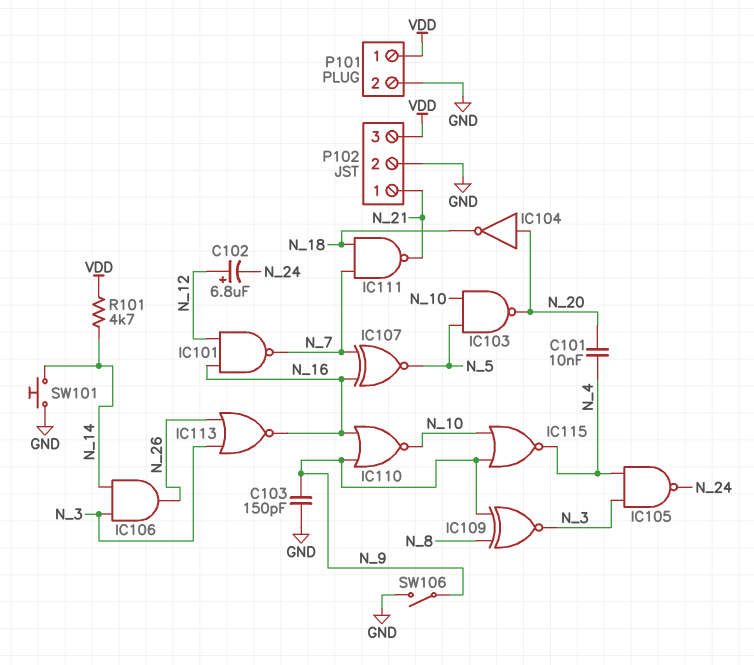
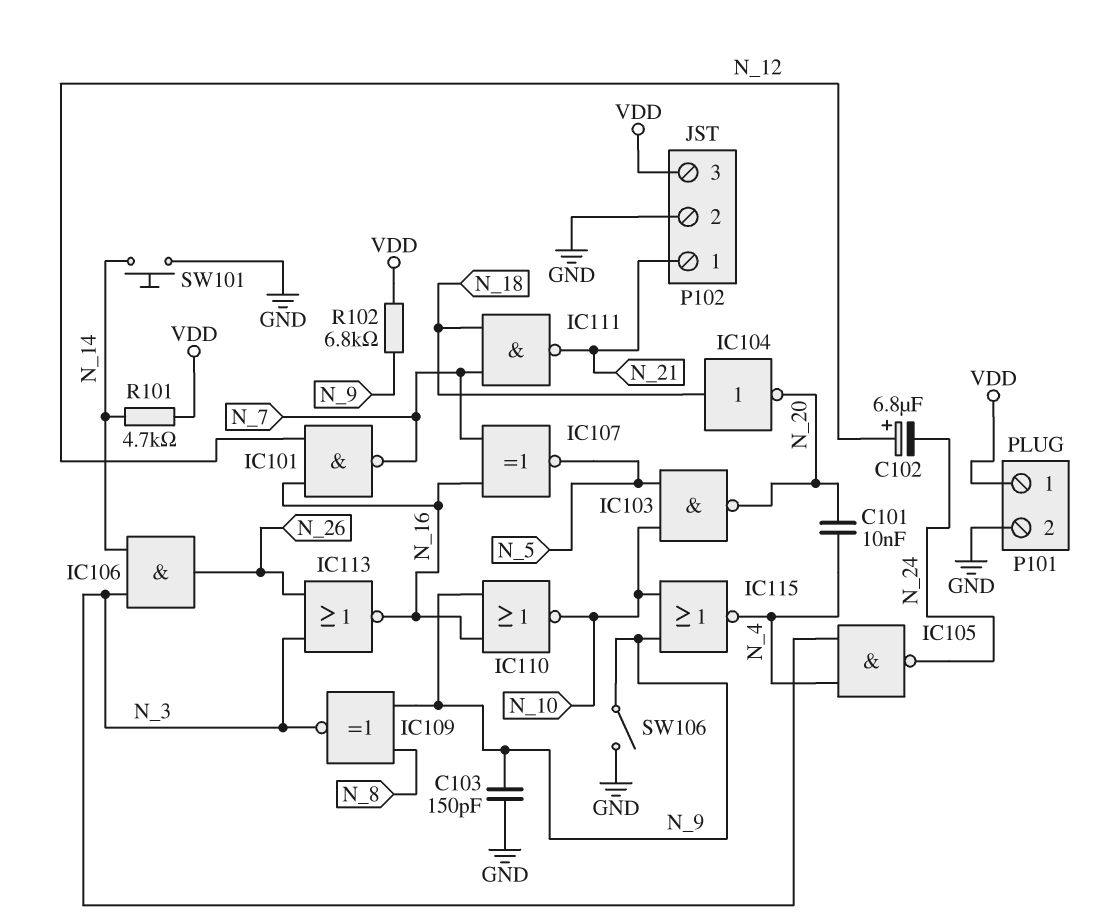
IC104: NOT (in N_20, out N_18) -> NOT (in N_18, out N_20)
R102: none -> 6.8k (N_9, VDD)

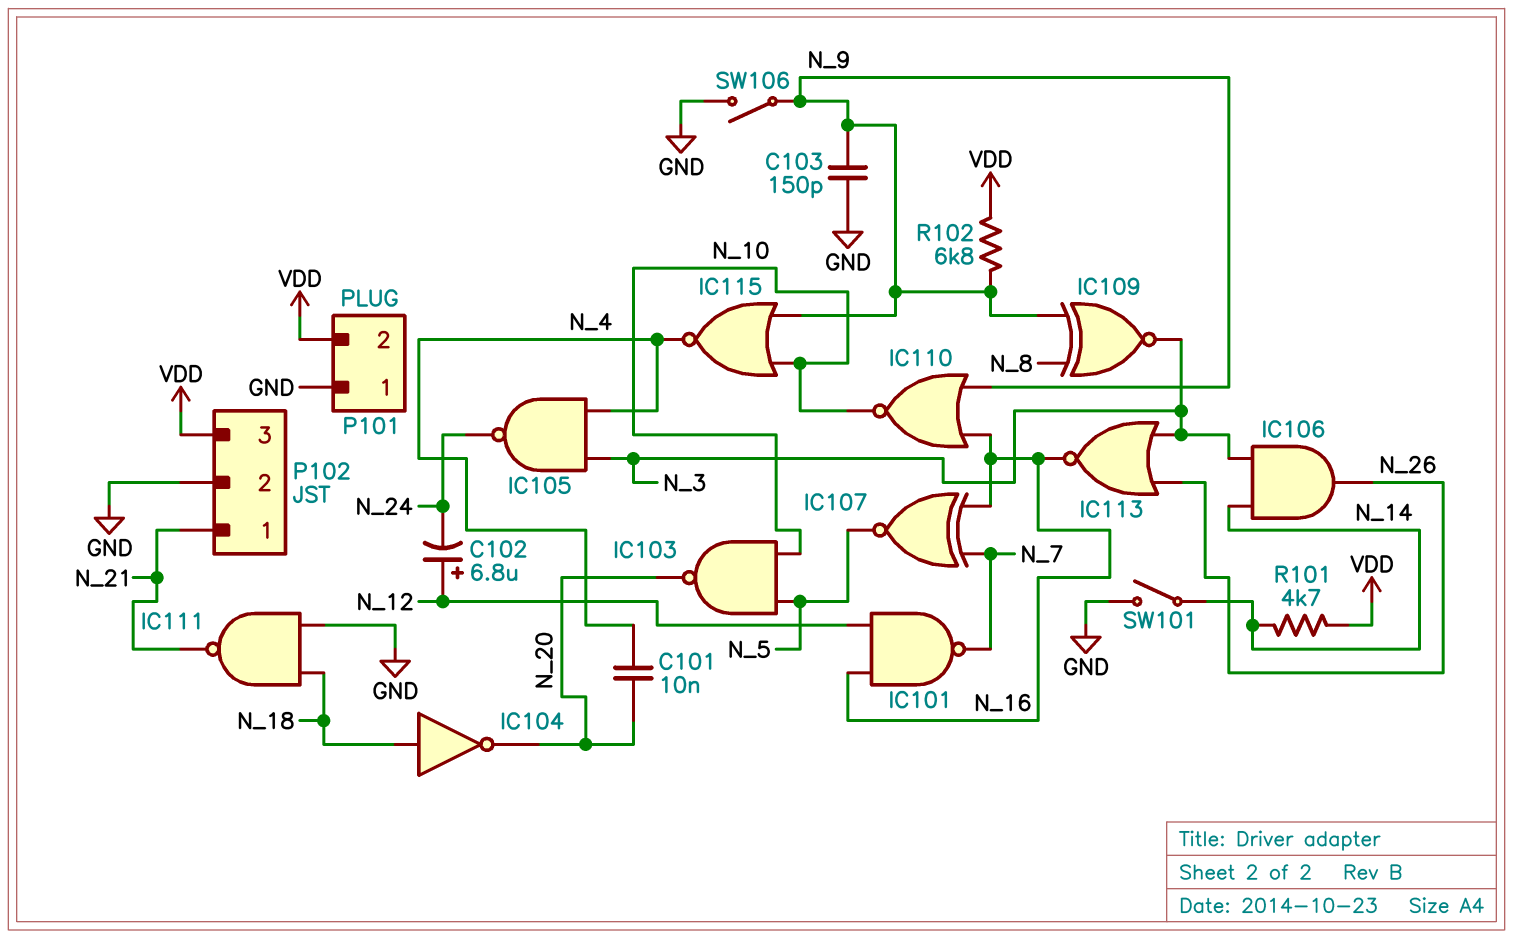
IC111: NAND (in N_7, in N_18, out N_21) -> NAND (in GND, in N_18, out N_21)
P101 pin 1: VDD -> GND
P101 pin 2: GND -> VDD
SW101: button (GND, N_14) -> switch (GND, N_14)

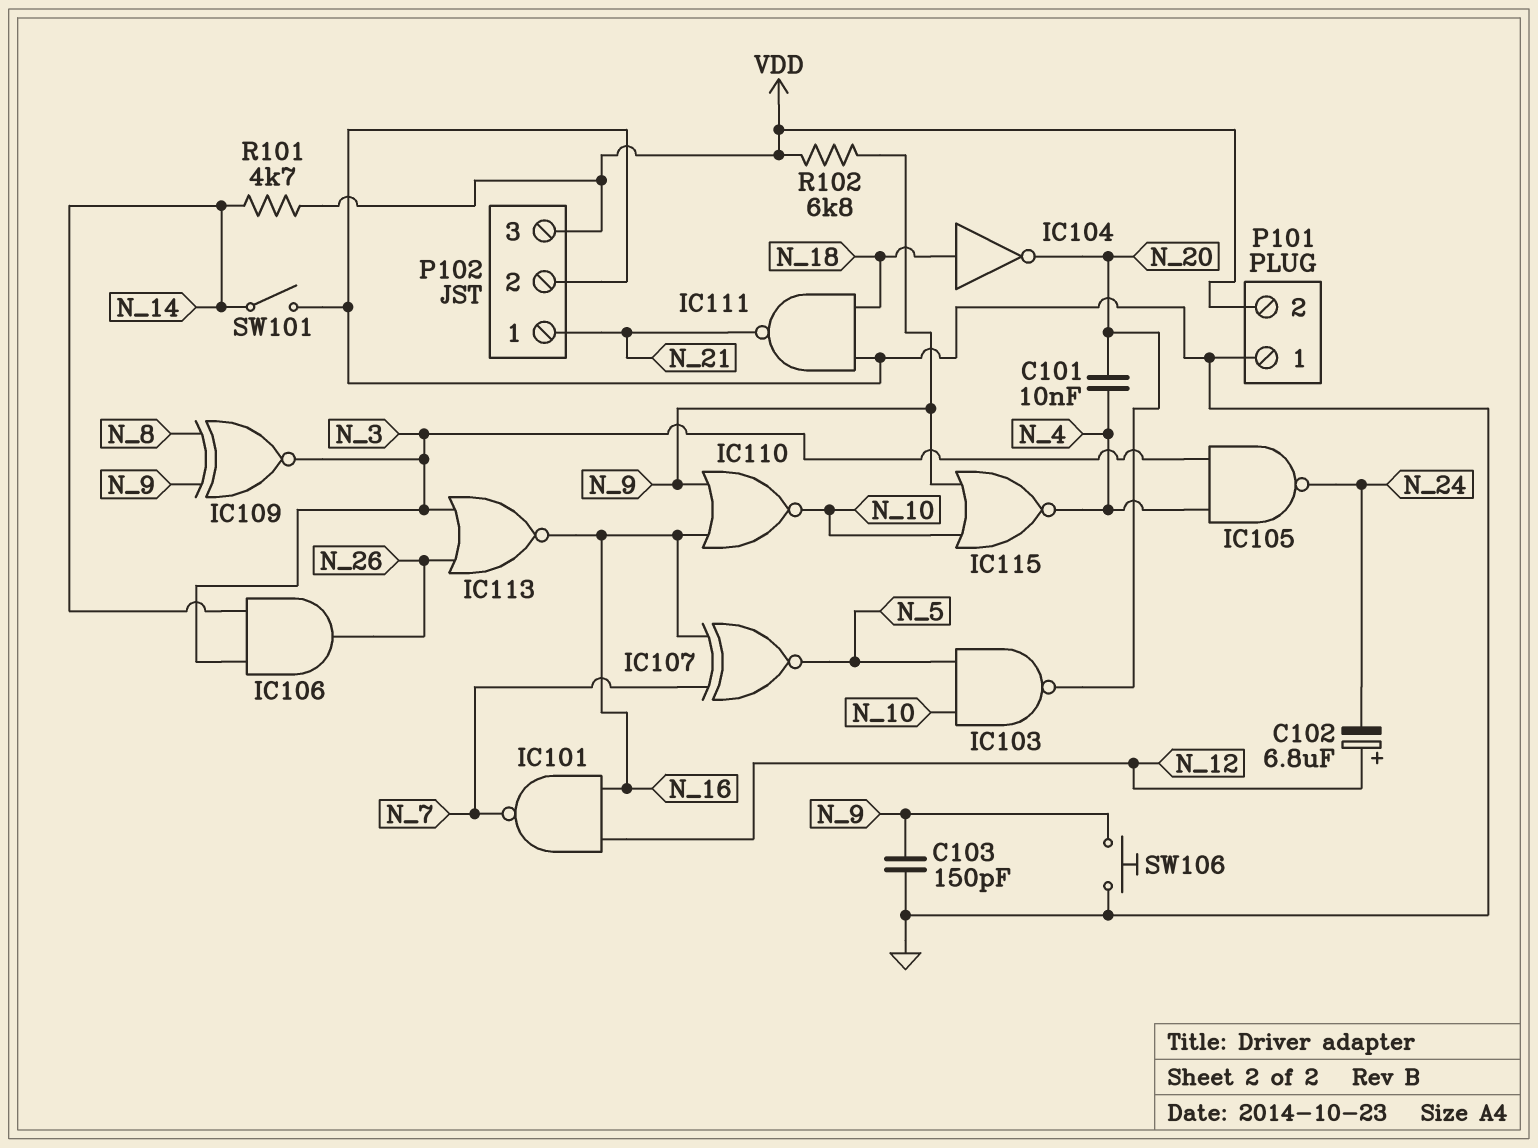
SW106: switch (GND, N_9) -> button (GND, N_9)

